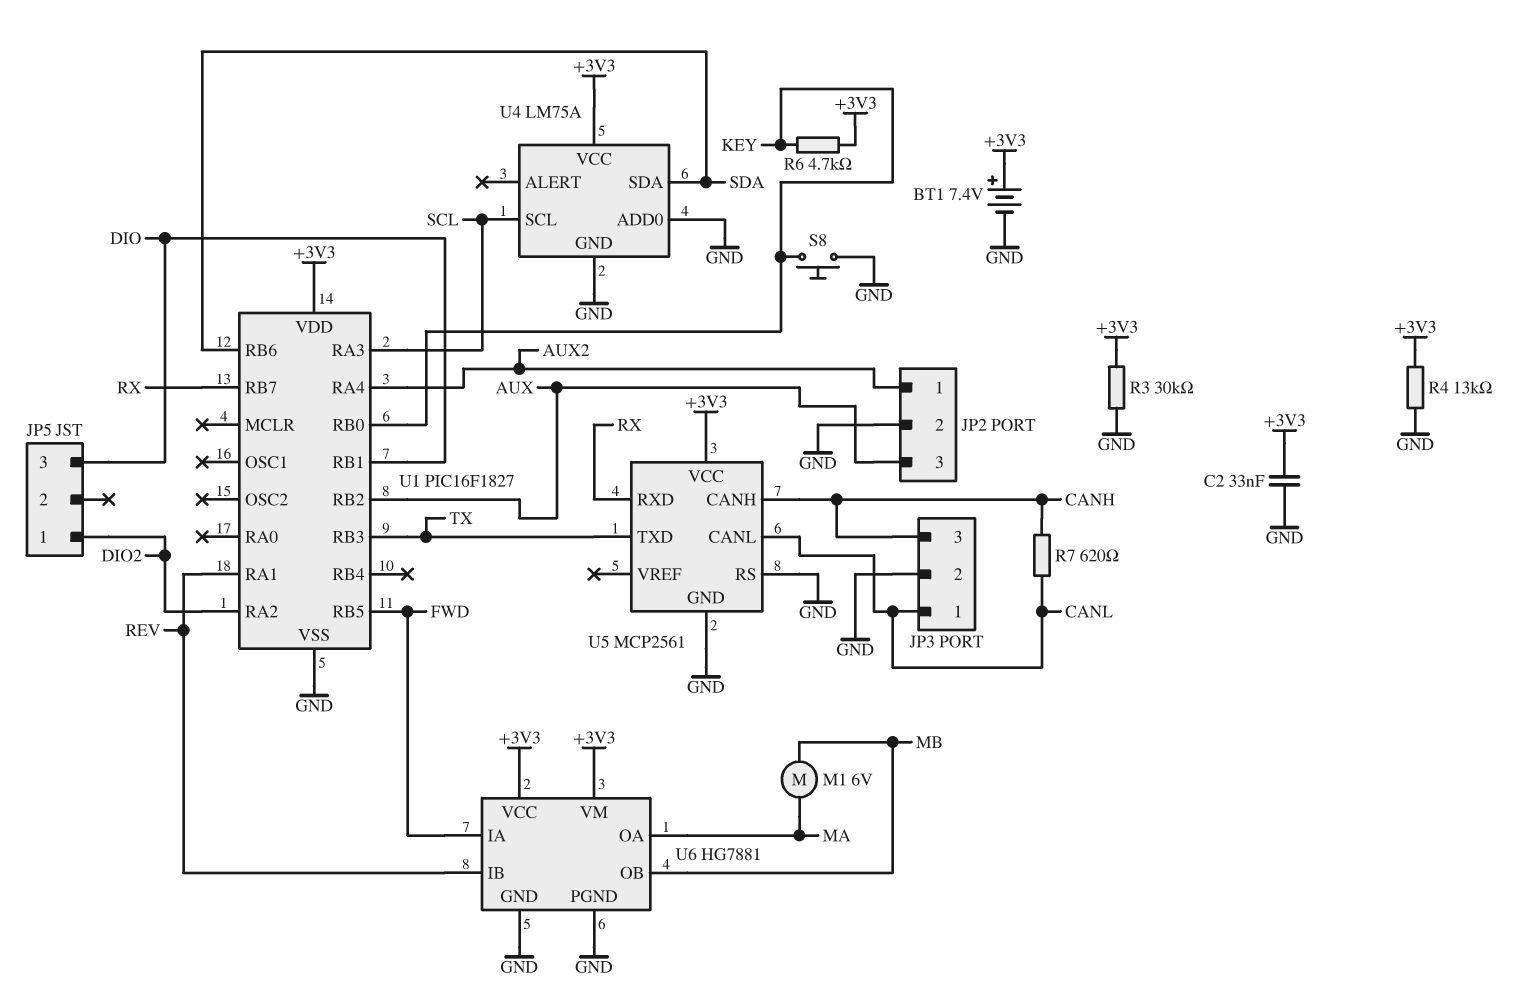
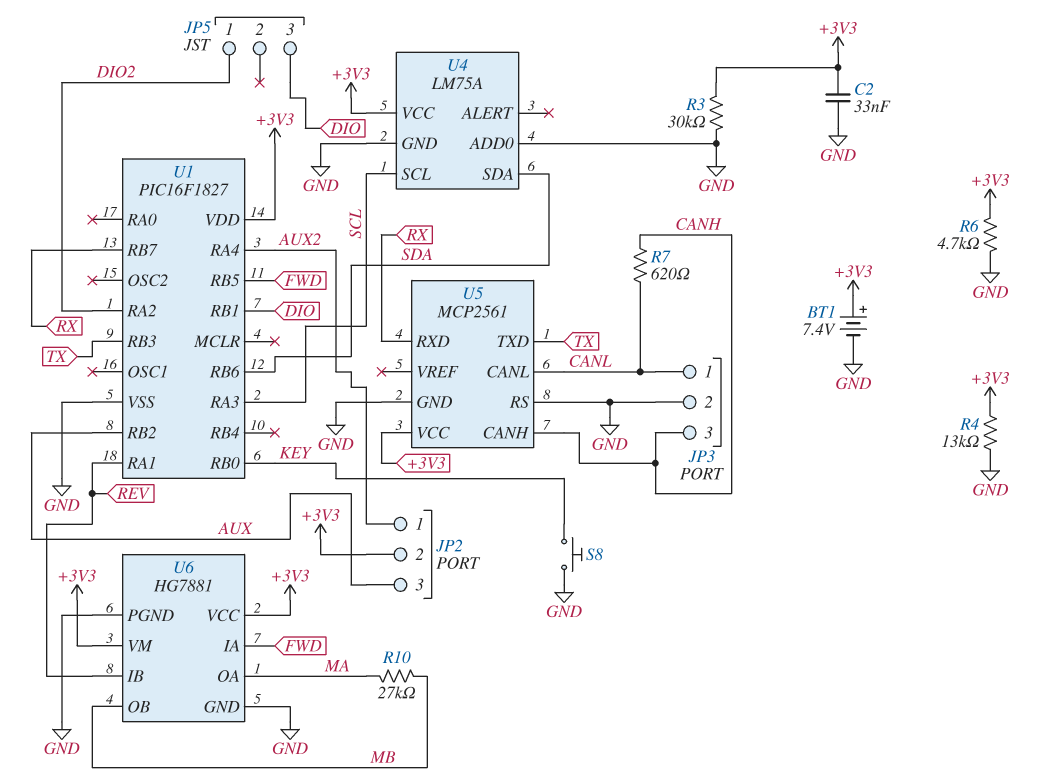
JP2 pin 2: GND -> +3V3
M1: motor 6V (MA, MB) -> none
R6: 4.7k (+3V3, KEY) -> 4.7k (+3V3, GND)
R10: none -> 27k (MA, MB)

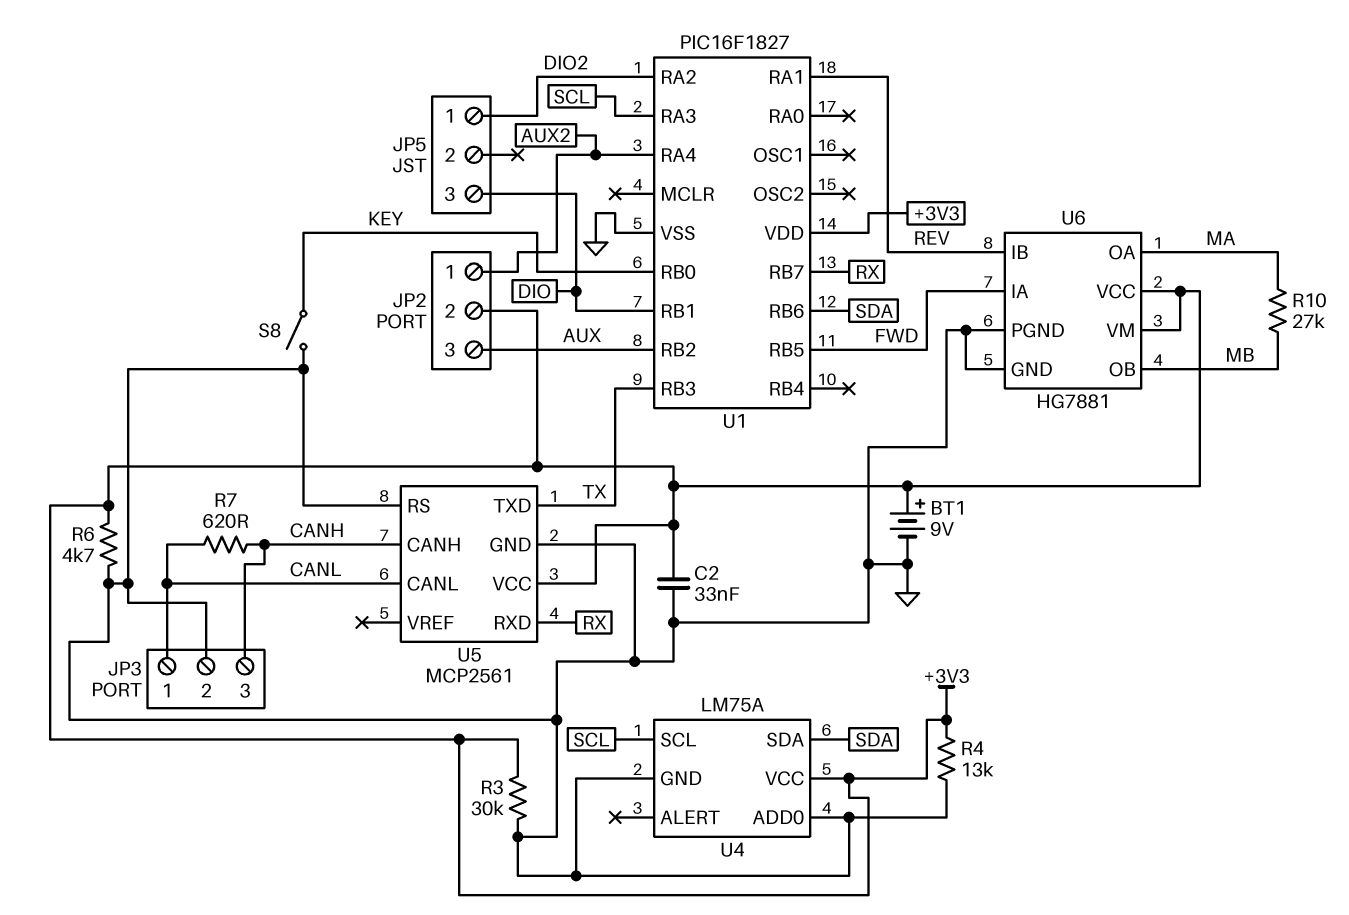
BT1: 7.4V (plus +3V3, minus GND) -> 9V (plus +3V3, minus GND)
S8: button (GND, KEY) -> switch (GND, KEY)

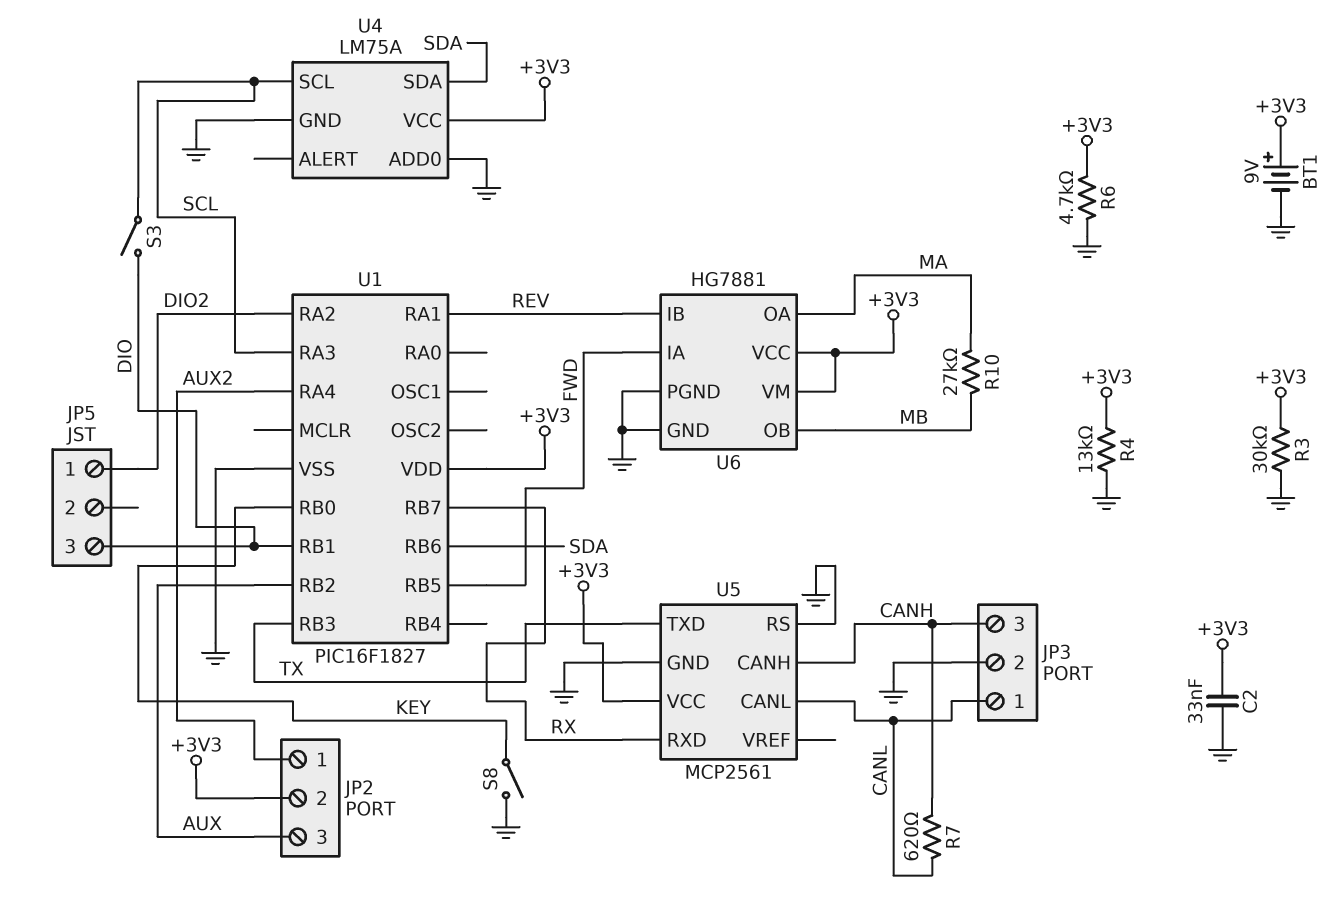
S3: none -> switch (DIO, SCL)

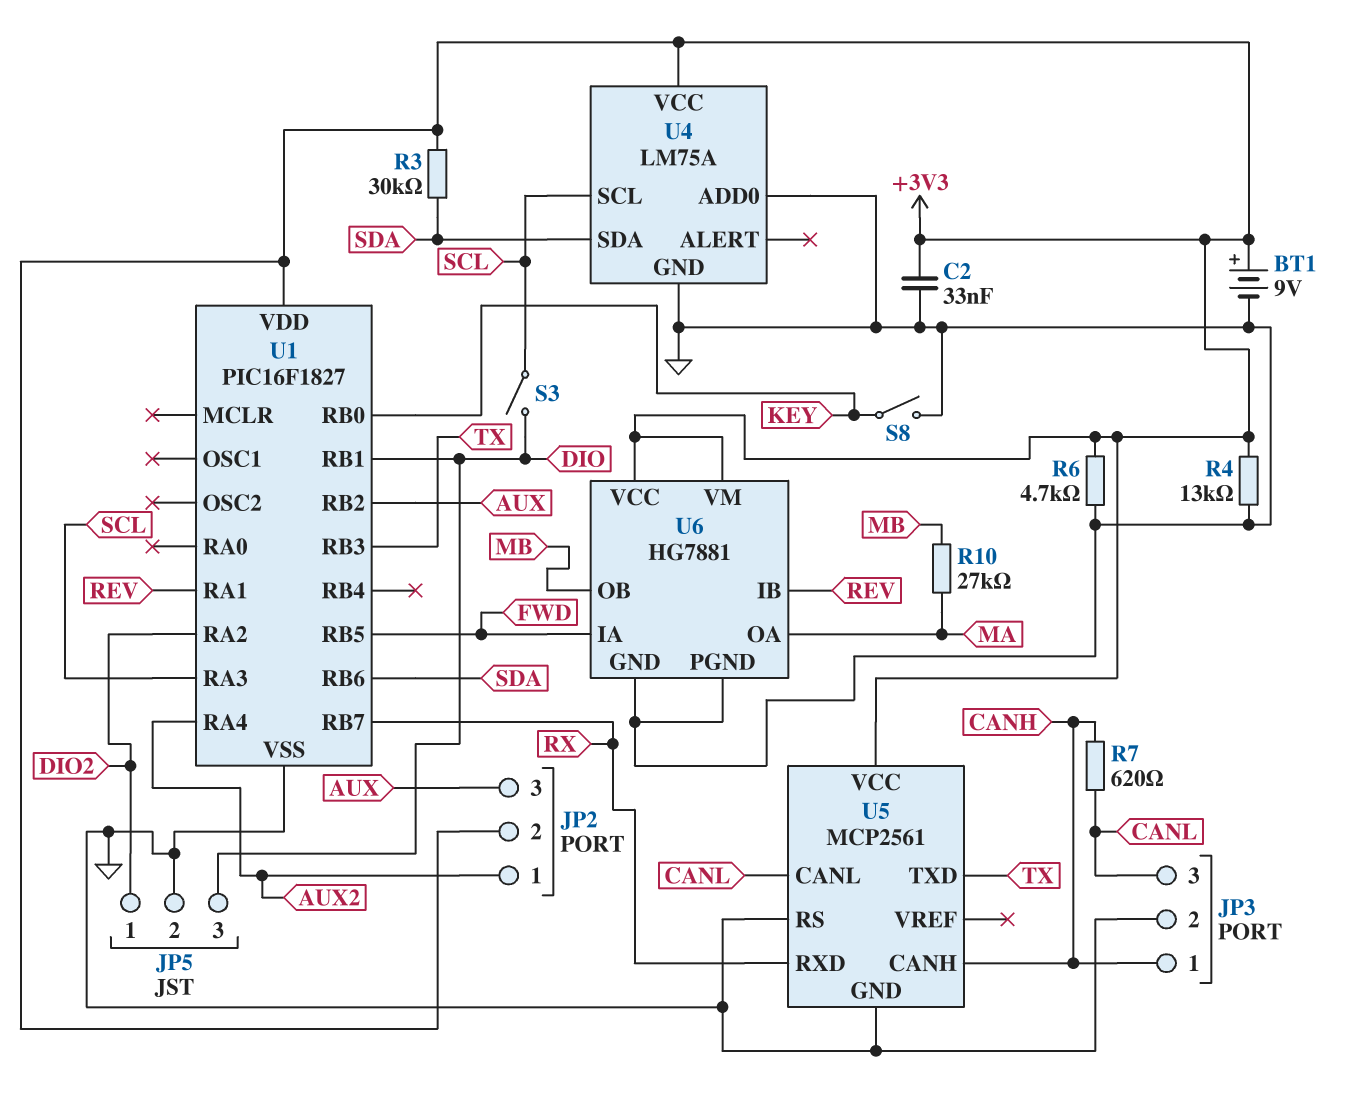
JP3 pin 1: CANL -> CANH
JP3 pin 3: CANH -> CANL
JP5 pin 2: none -> GND
R3: 30k (+3V3, GND) -> 30k (+3V3, SDA)

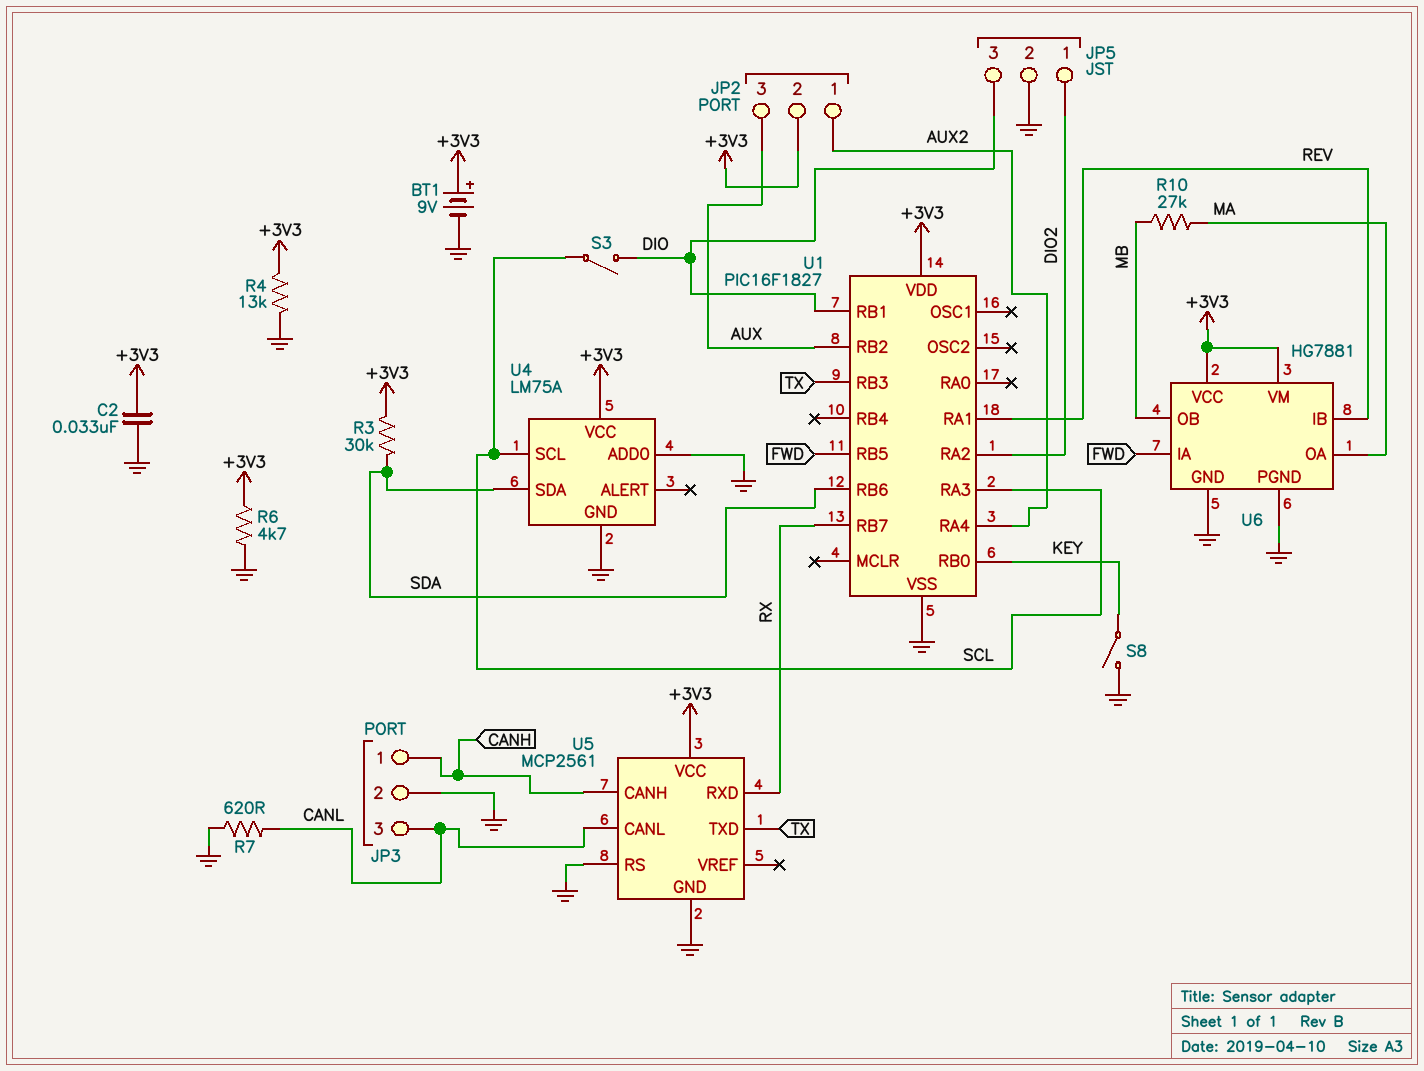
R7: 620 (CANH, CANL) -> 620 (CANL, GND)

